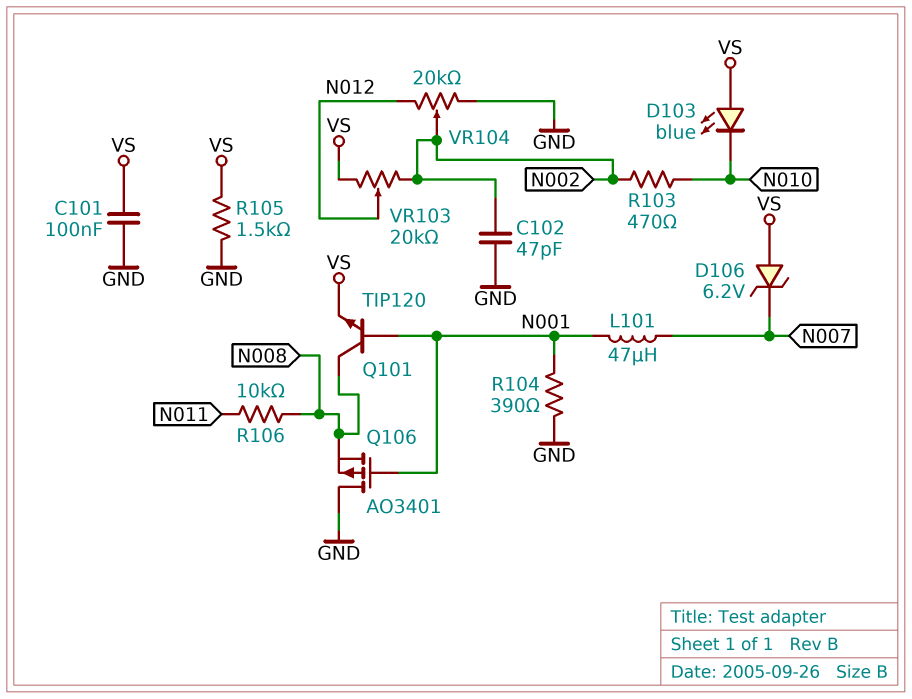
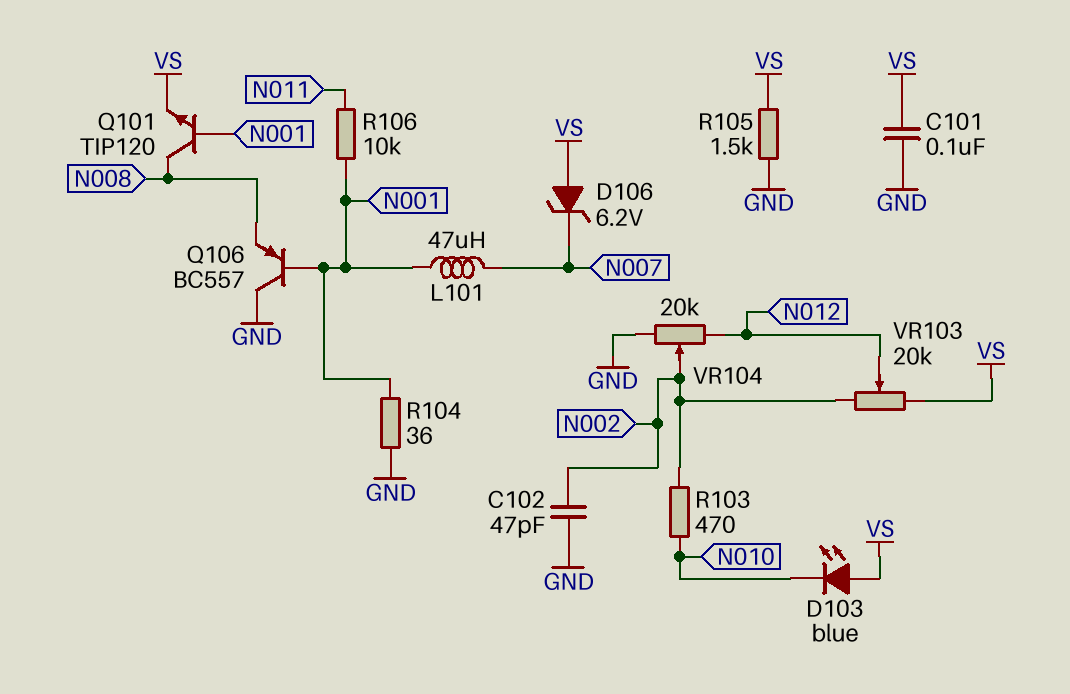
Q106: PMOS AO3401 (G N001, D GND, S N008) -> PNP BC557 (B N001, C GND, E N008)
R104: 390 (GND, N001) -> 36 (GND, N001)
R106: 10k (N008, N011) -> 10k (N001, N011)

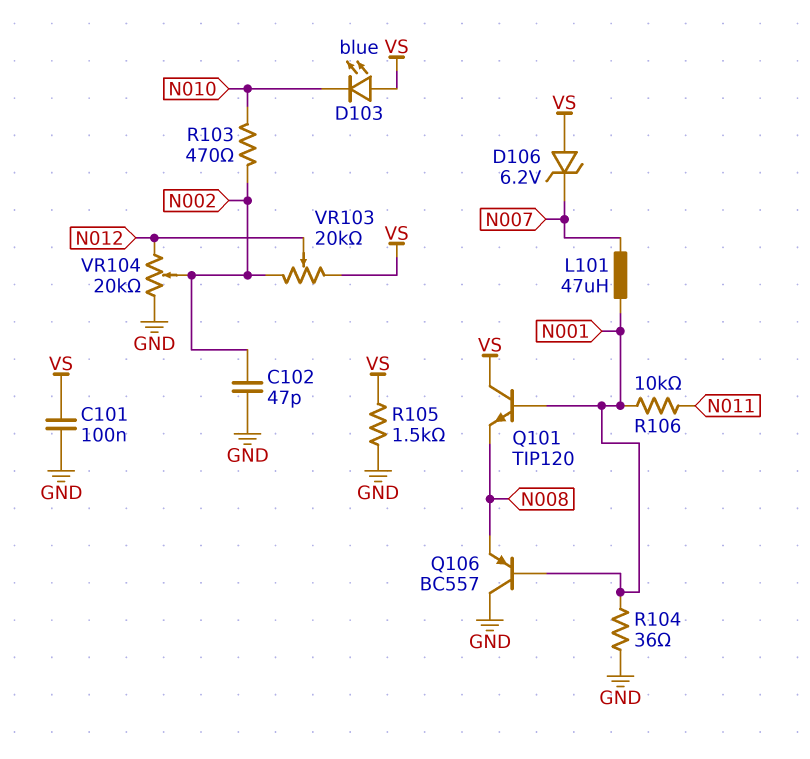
Q101: NPN TIP120 (B N001, C N008, E VS) -> NPN TIP120 (B N001, C VS, E N008)

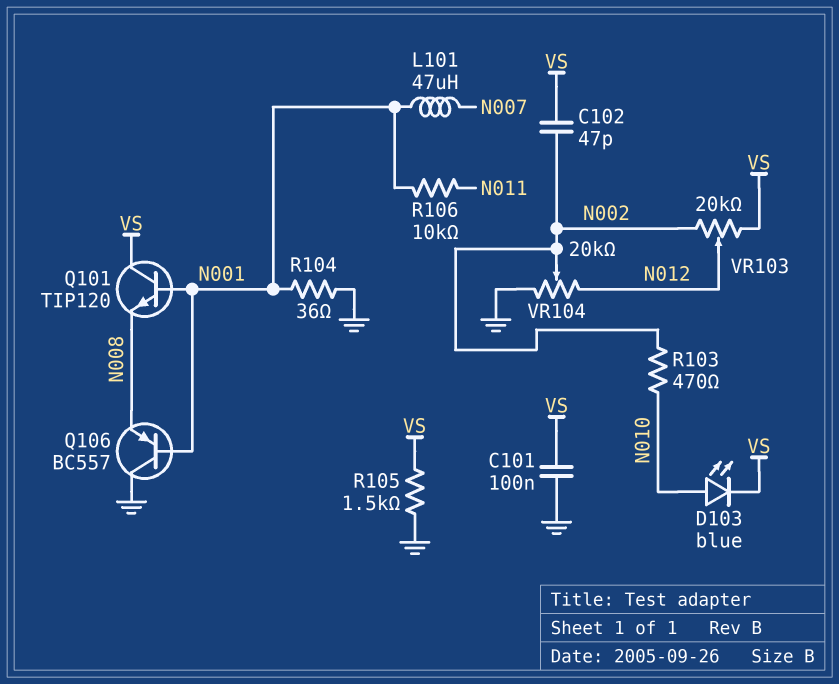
C102: 47pF (GND, N002) -> 47pF (N002, VS)
D103: LED blue (A VS, K N010) -> LED blue (A N010, K VS)
D106: zener 6.2V (A VS, K N007) -> none

